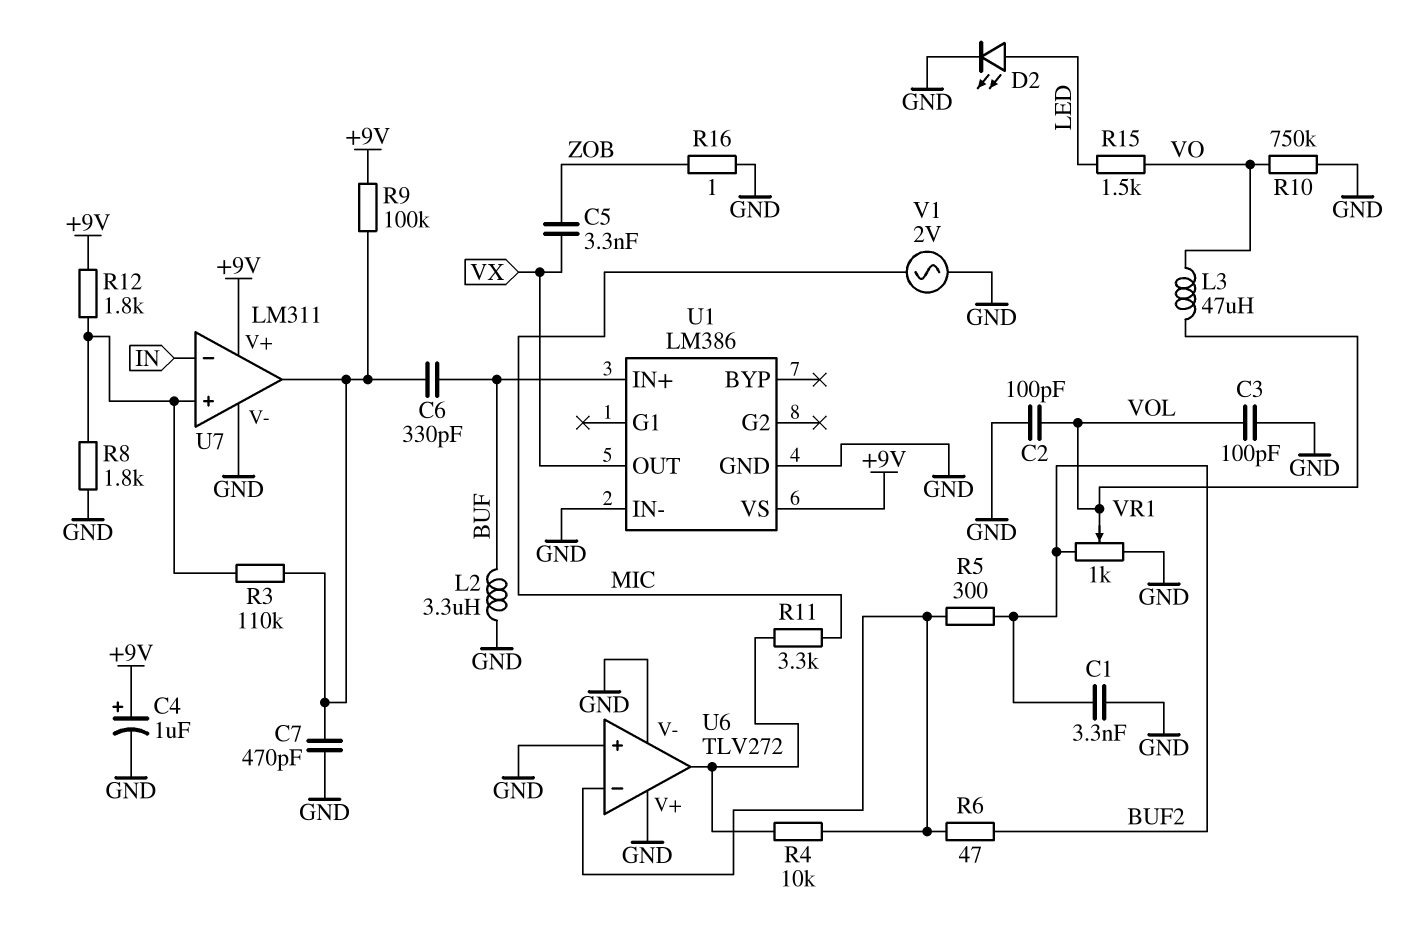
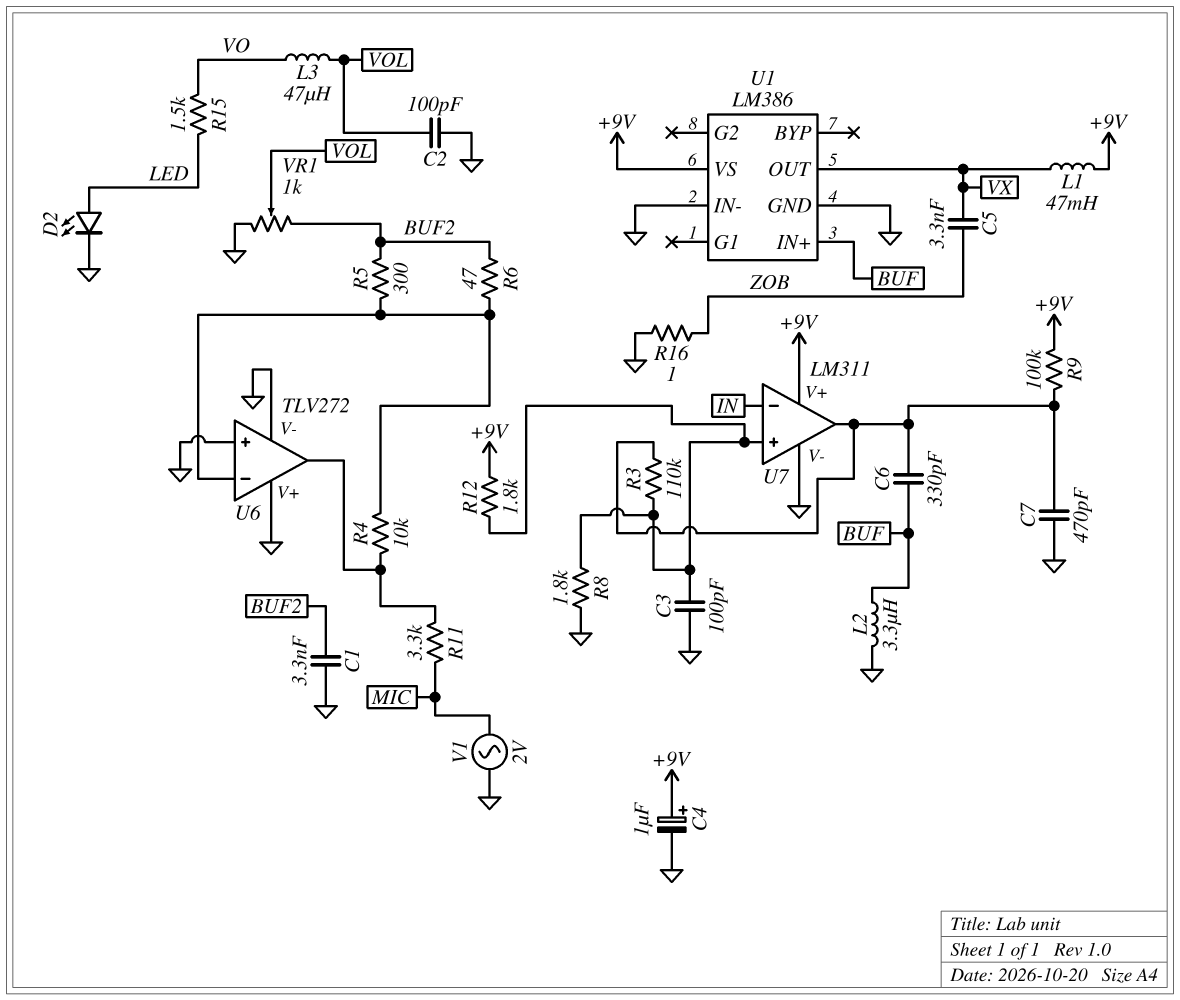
C3: 100pF (GND, VOL) -> 100pF (GND, U7/in+)
L1: none -> 47mH (+9V, VX)
R10: 750k (GND, VO) -> none

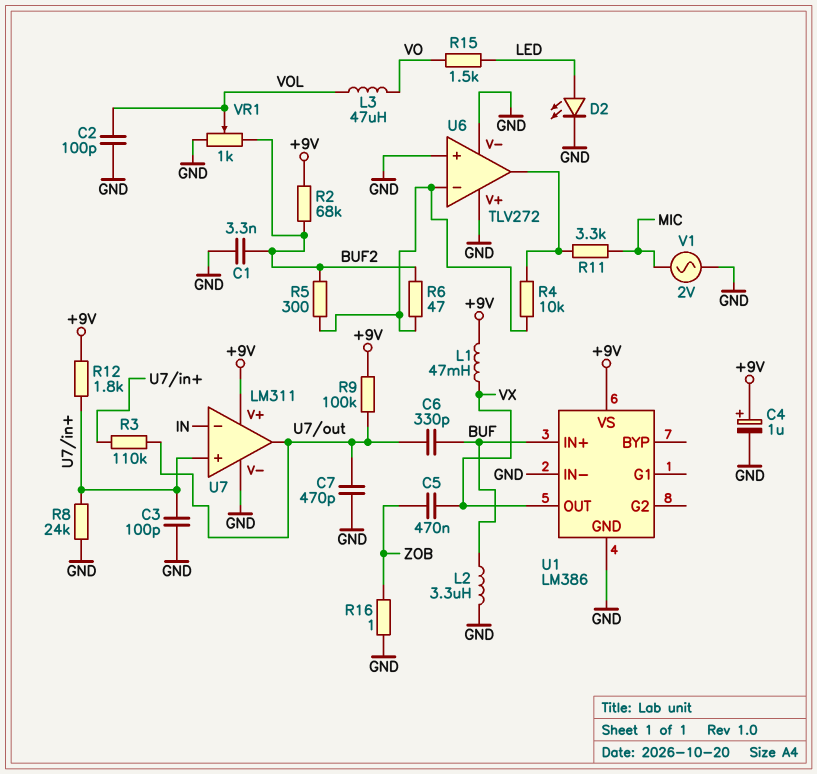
C5: 3.3nF (VX, ZOB) -> 470nF (VX, ZOB)
R2: none -> 68k (+9V, BUF2)
R8: 1.8k (GND, U7/in+) -> 24k (GND, U7/in+)

